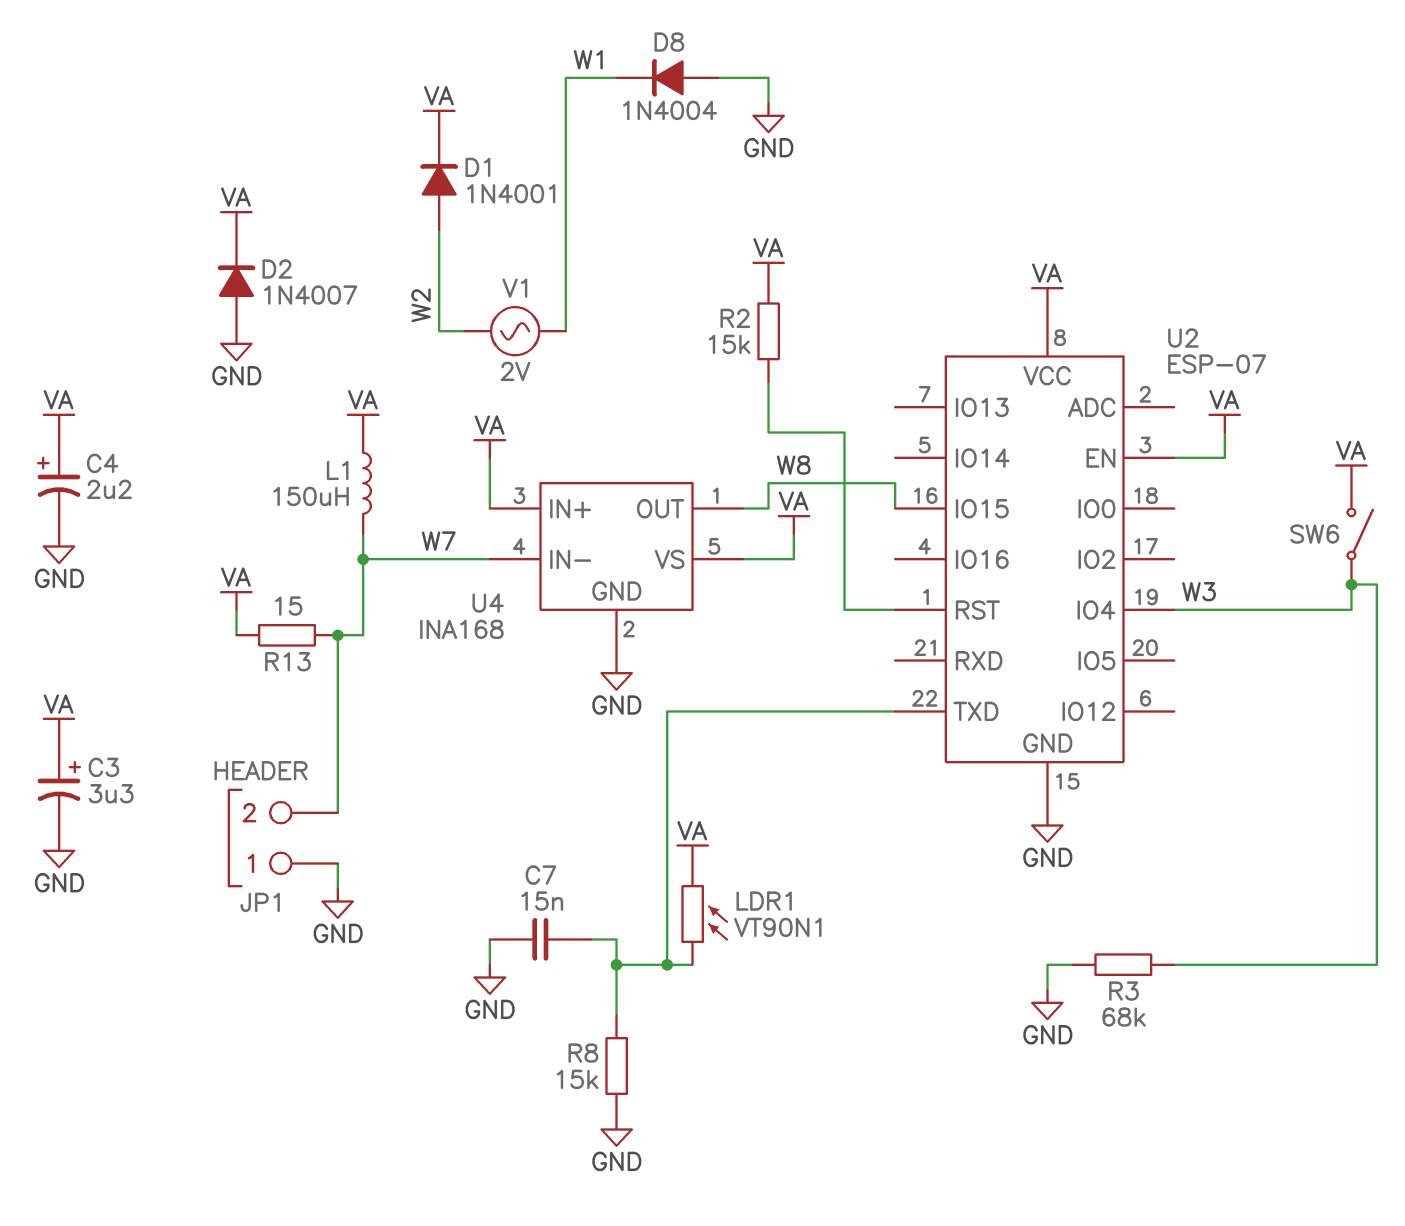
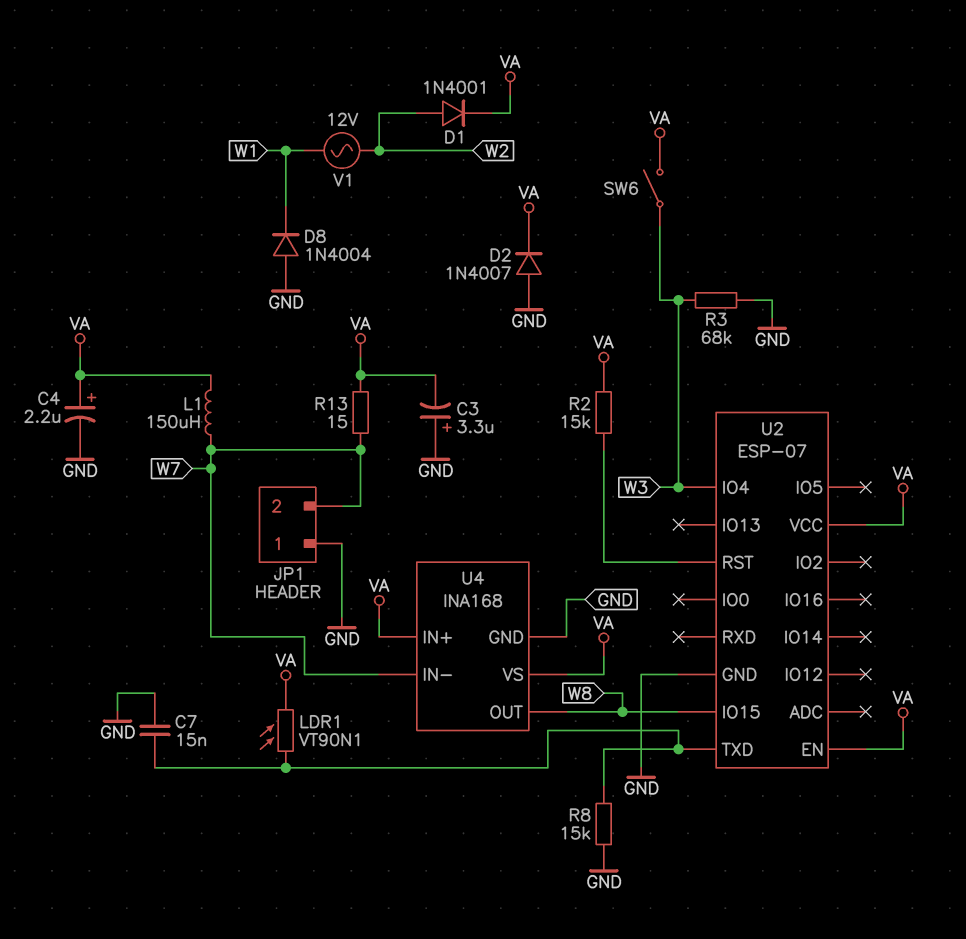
C3: 3.3uF (plus VA, minus GND) -> 3.3uF (plus GND, minus VA)
V1: AC 2V (W1, W2) -> AC 12V (W1, W2)

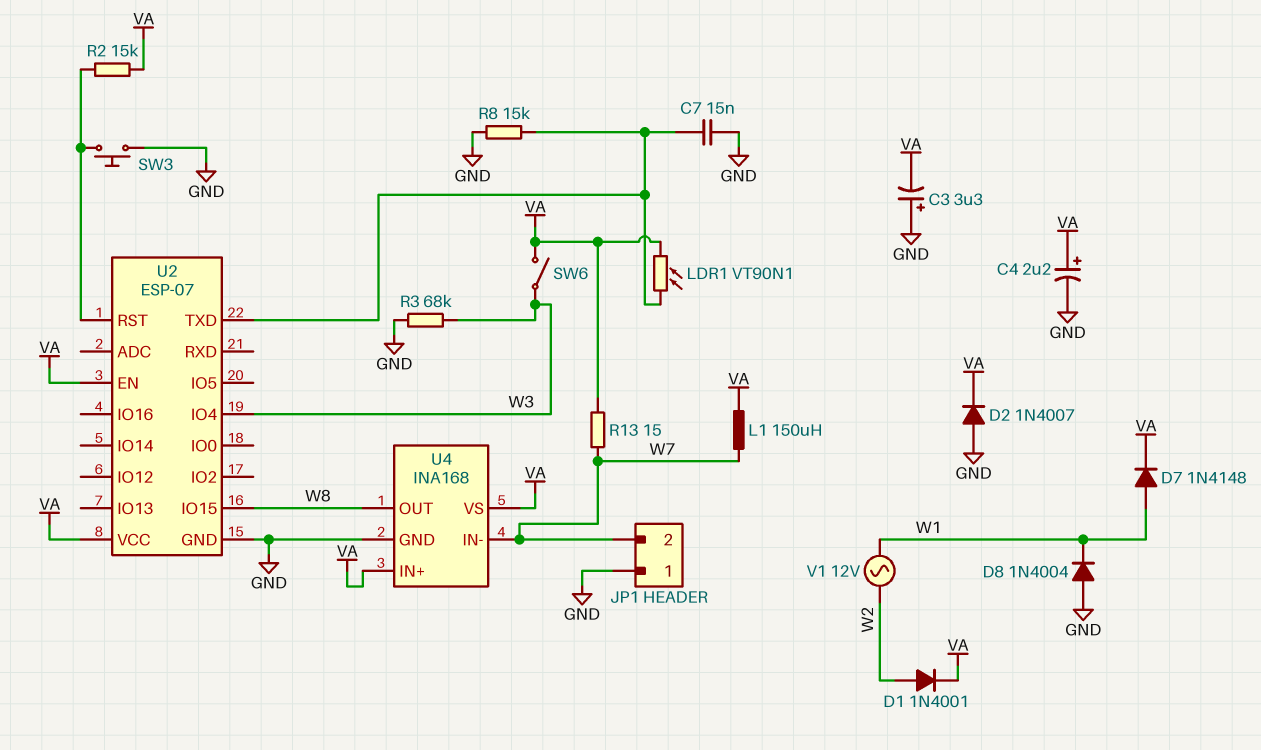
D7: none -> diode 1N4148 (A W1, K VA)
SW3: none -> button (GND, U2/RST)

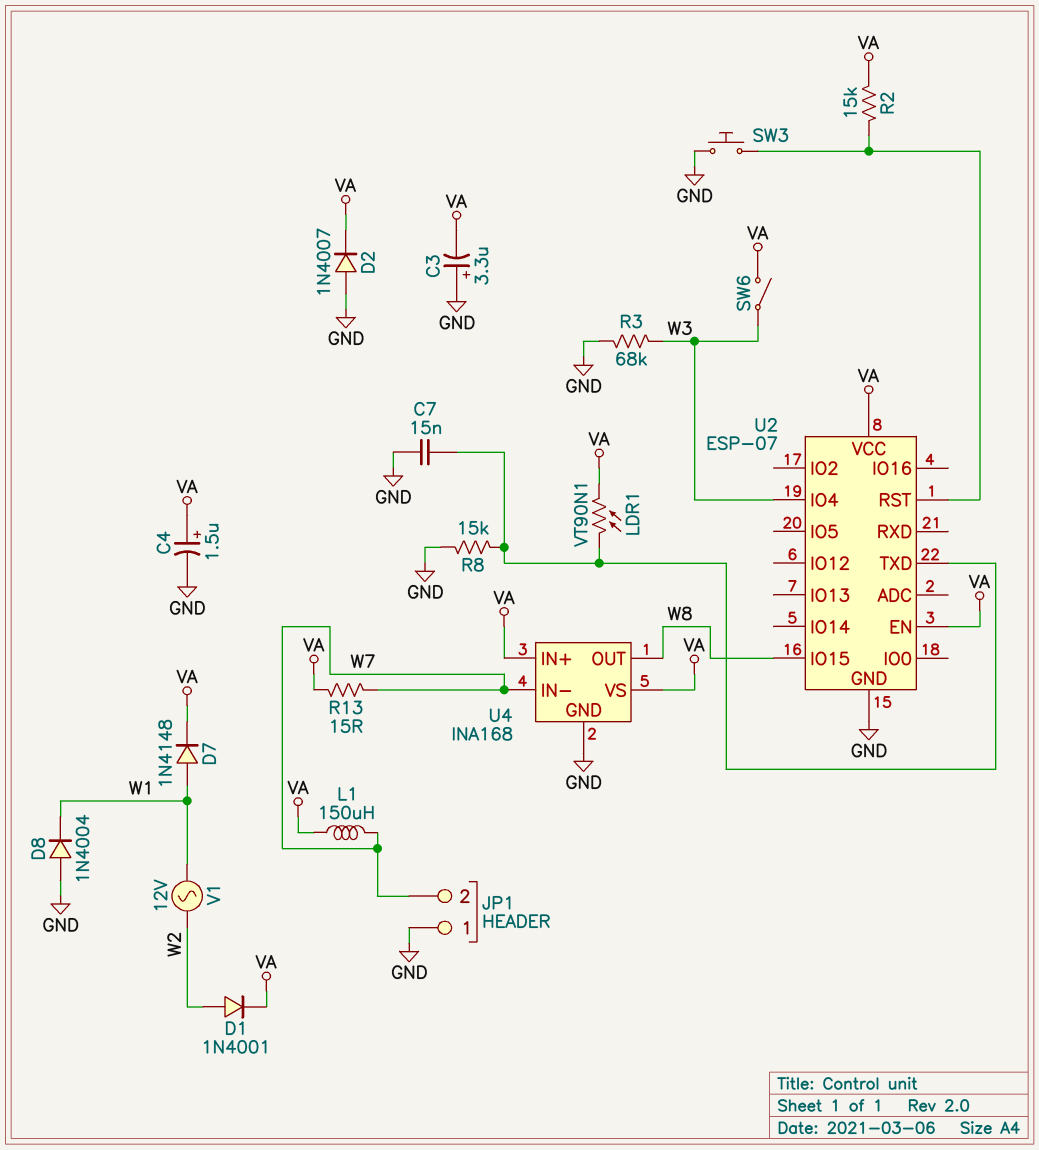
C4: 2.2uF (plus VA, minus GND) -> 1.5uF (plus VA, minus GND)

